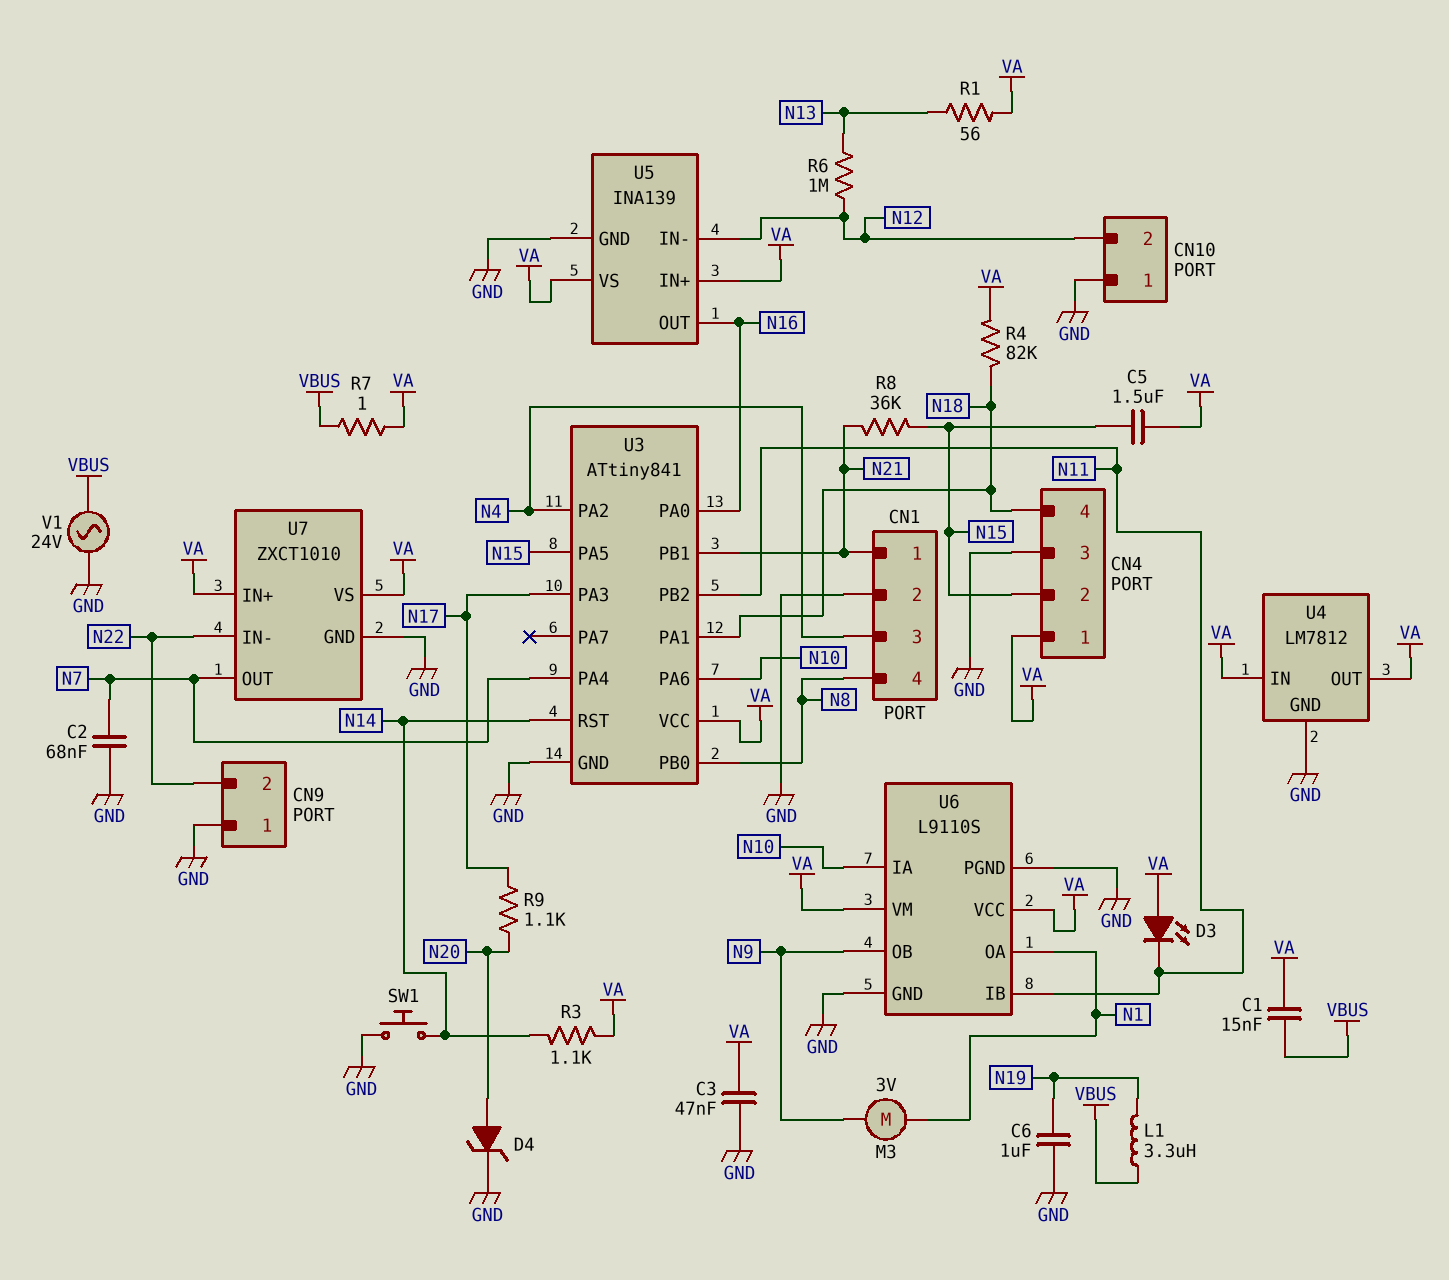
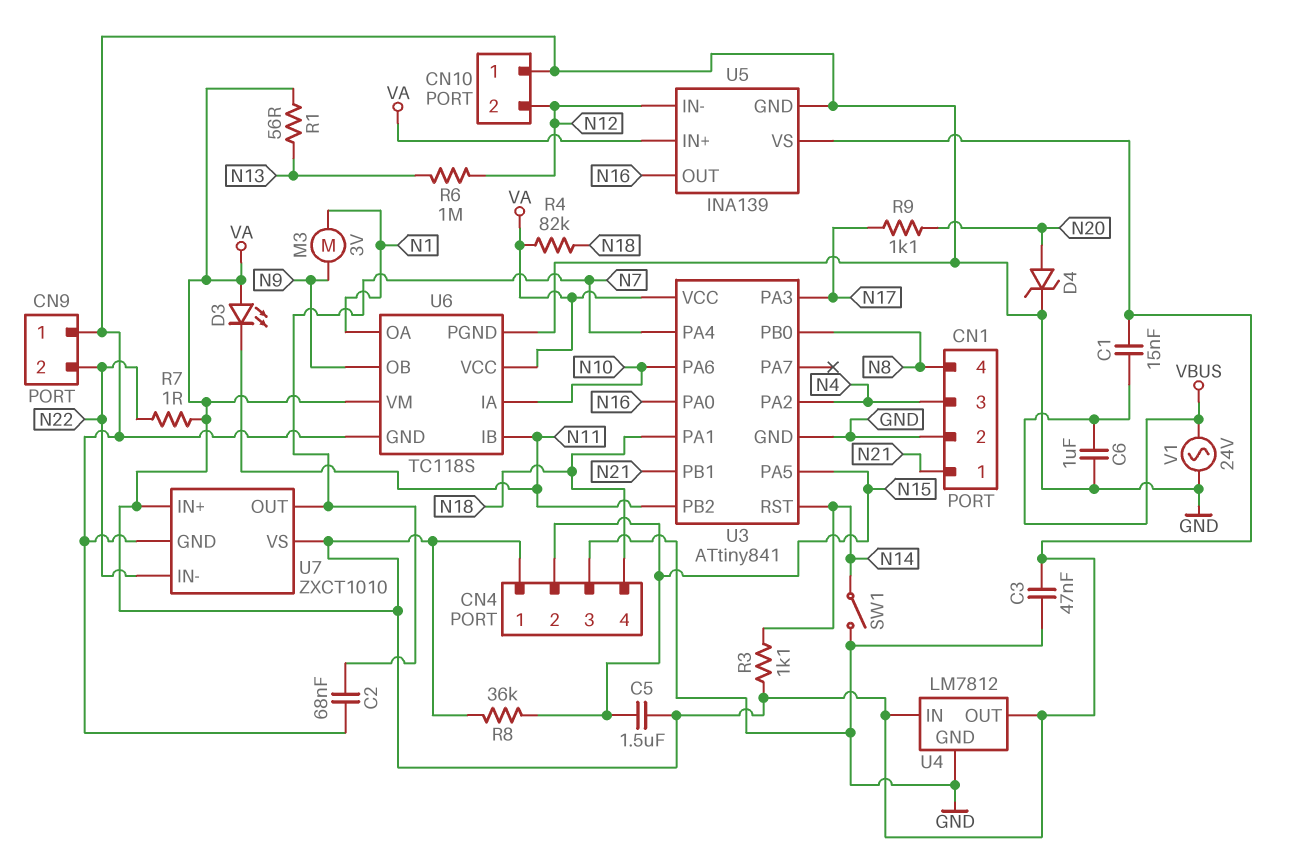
C6: 1uF (GND, N19) -> 1uF (GND, VBUS)
L1: 3.3uH (N19, VBUS) -> none
R7: 1 (VA, VBUS) -> 1 (N22, VA)
R8: 36k (N15, N21) -> 36k (N15, VA)
SW1: button (GND, N14) -> switch (GND, N14)
U6: L9110S -> TC118S

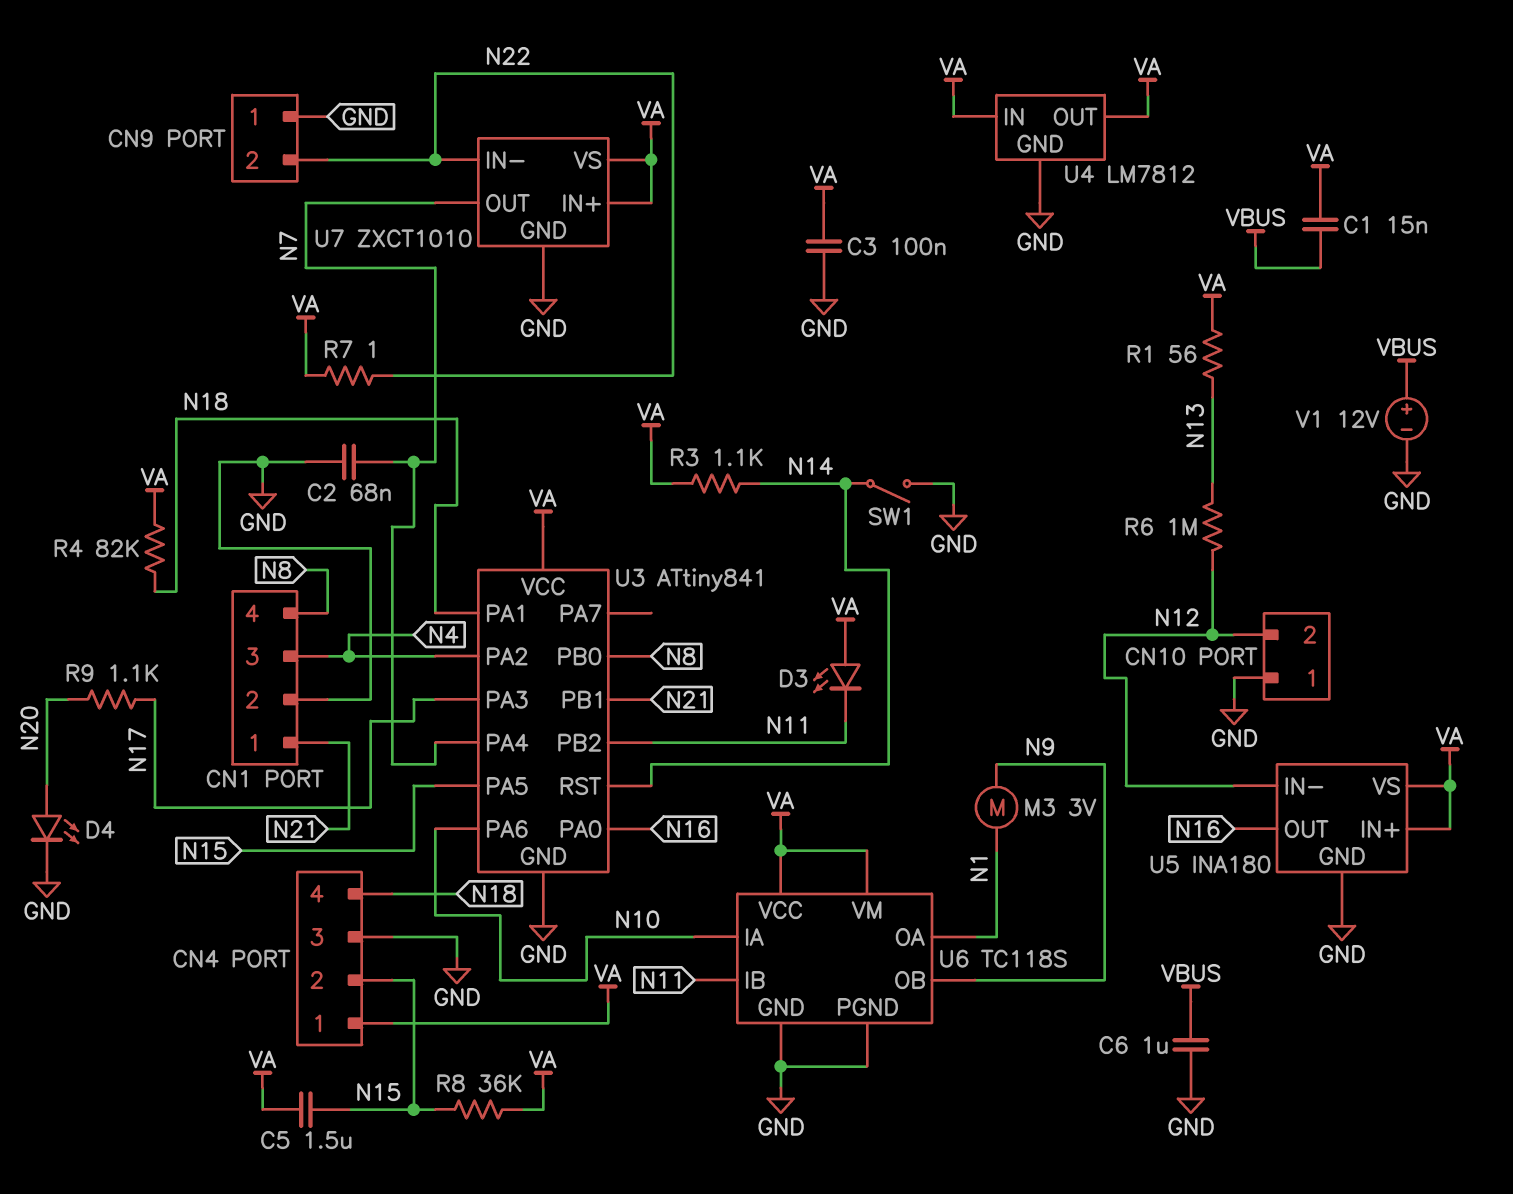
C3: 47nF (GND, VA) -> 100nF (GND, VA)
D4: zener (A N20, K GND) -> LED (A N20, K GND)
U5: INA139 -> INA180
V1: AC 24V (GND, VBUS) -> 12V (plus VBUS, minus GND)

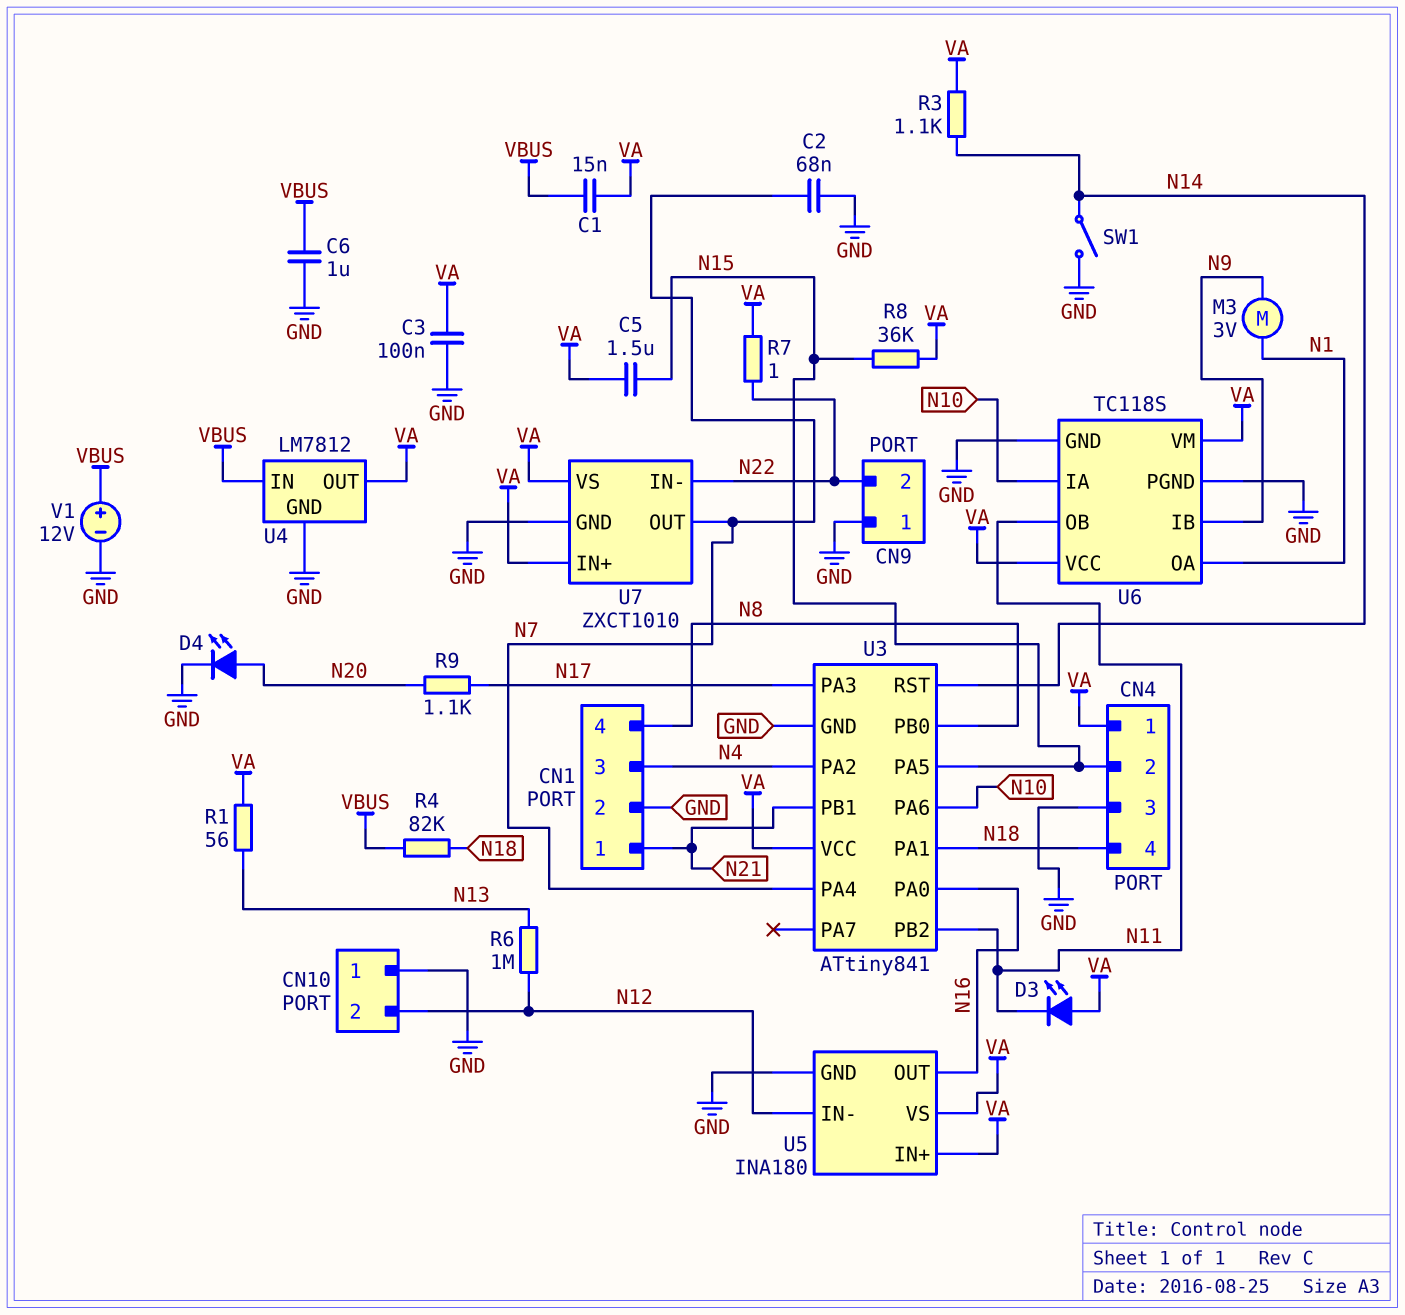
R4: 82k (N18, VA) -> 82k (N18, VBUS)
U4 pin IN: VA -> VBUS
U6 pin IB: N11 -> N9
U6 pin OB: N9 -> N11

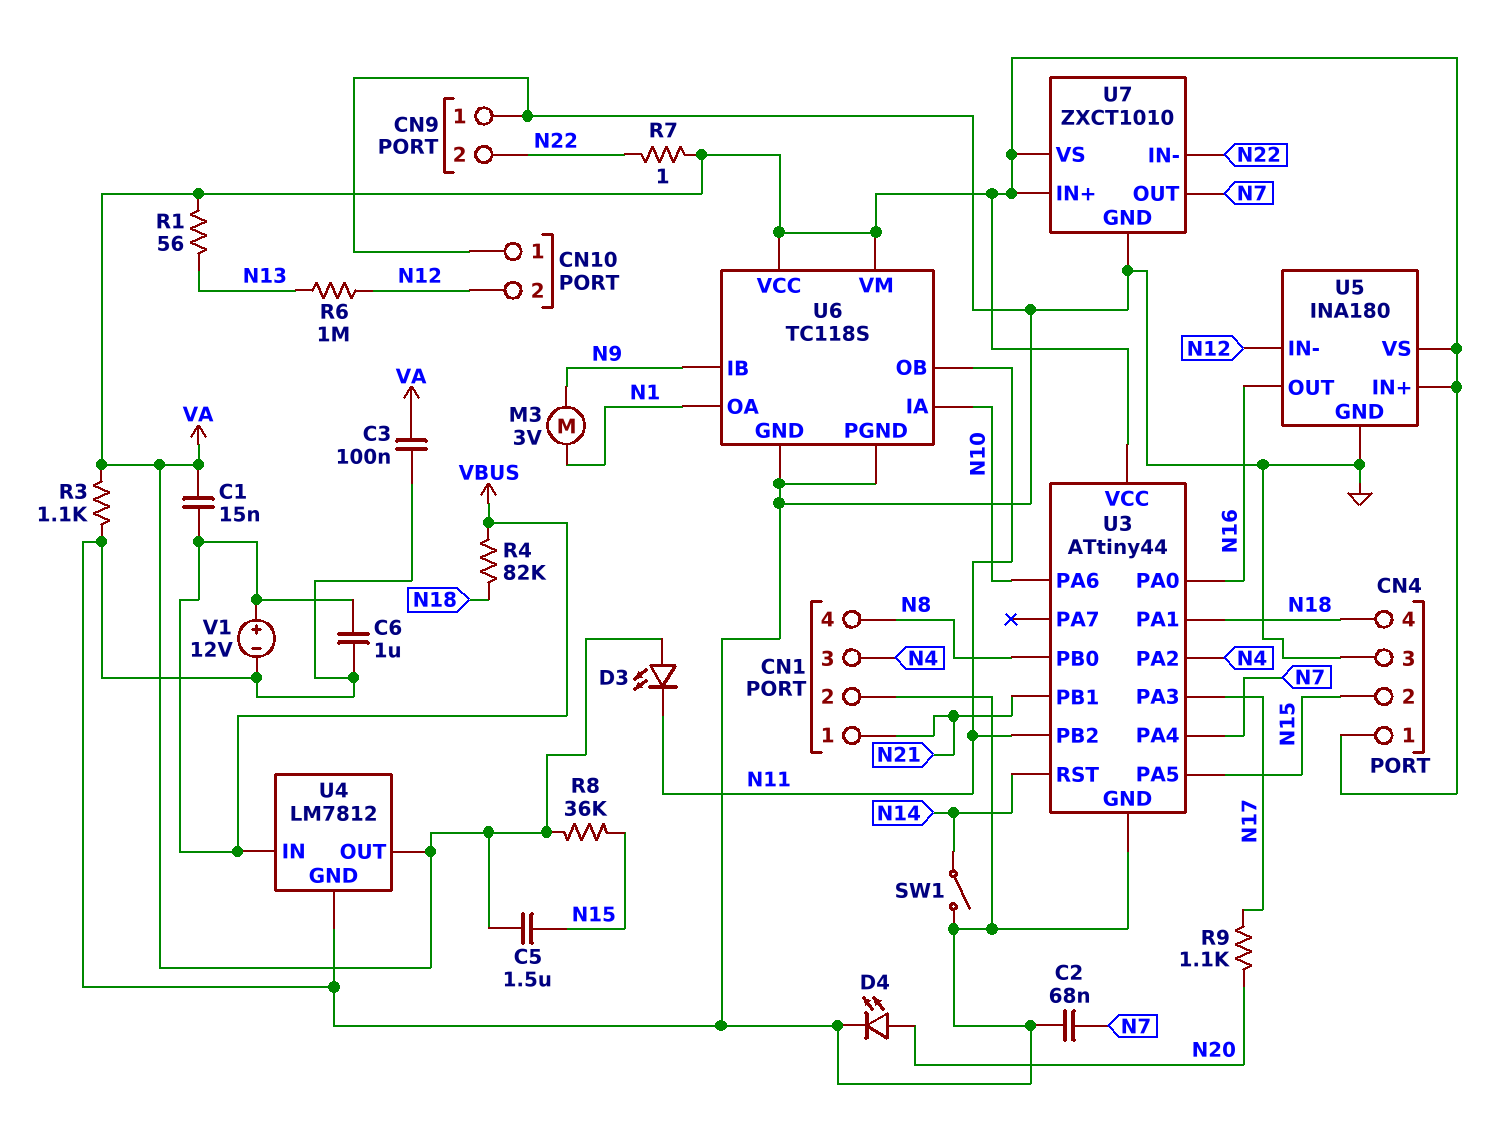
R3: 1.1k (N14, VA) -> 1.1k (GND, VA)
U3: ATtiny841 -> ATtiny44

